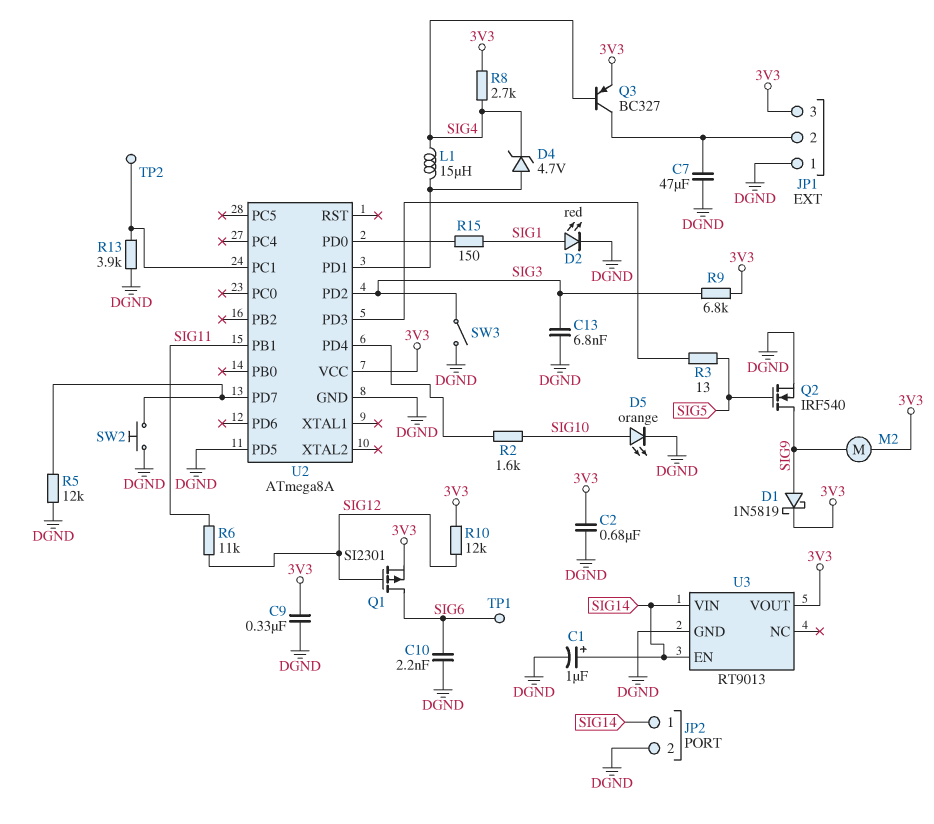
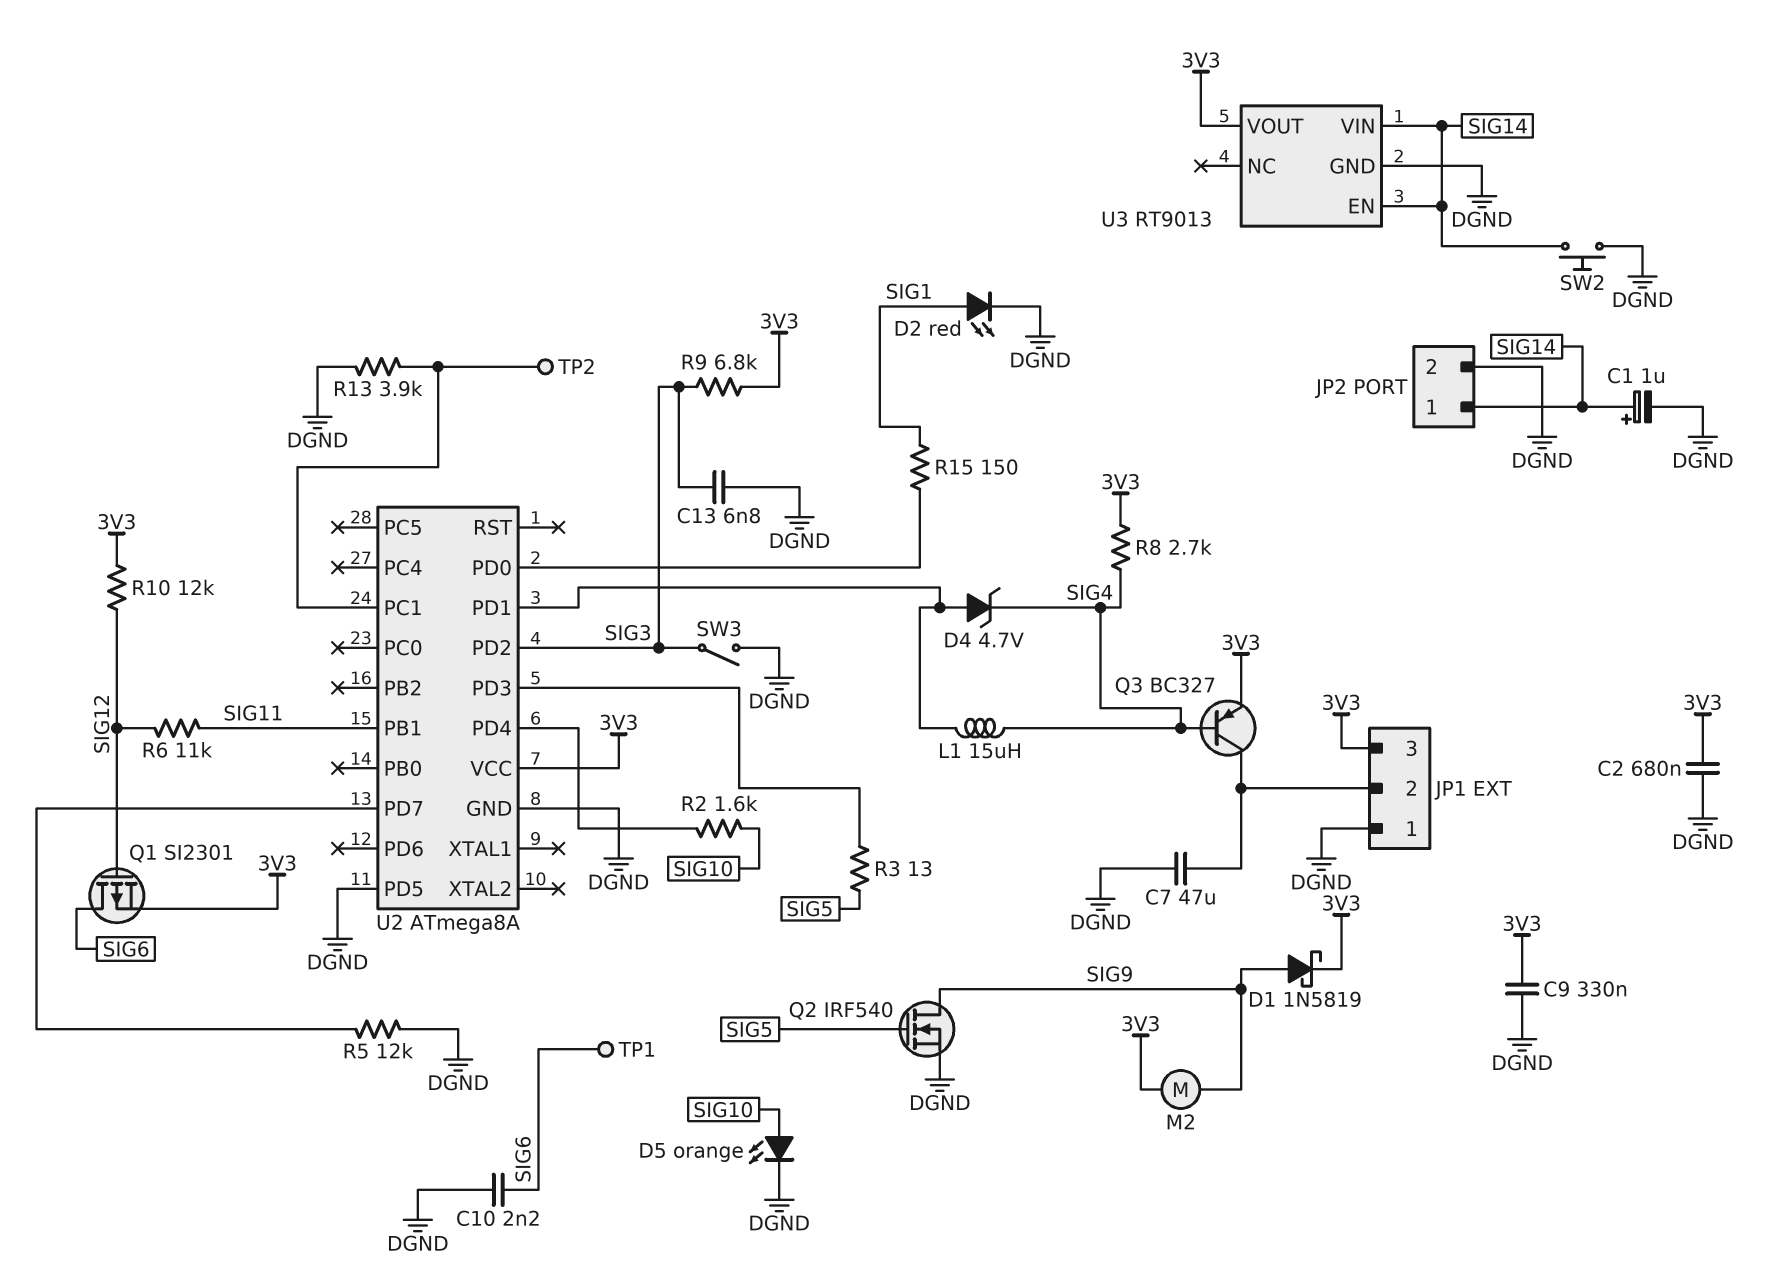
SW2: button (DGND, U2/PD7) -> button (DGND, SIG14)

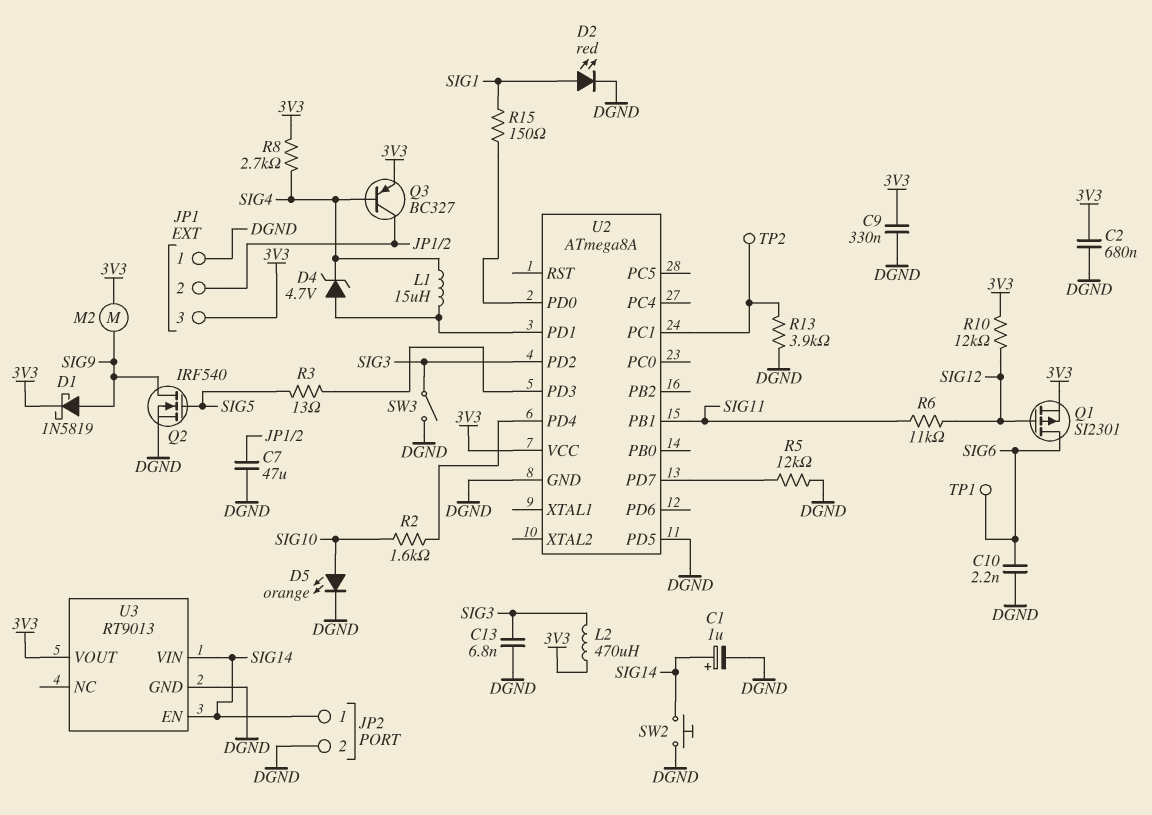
L2: none -> 470uH (3V3, SIG3)
R9: 6.8k (3V3, SIG3) -> none

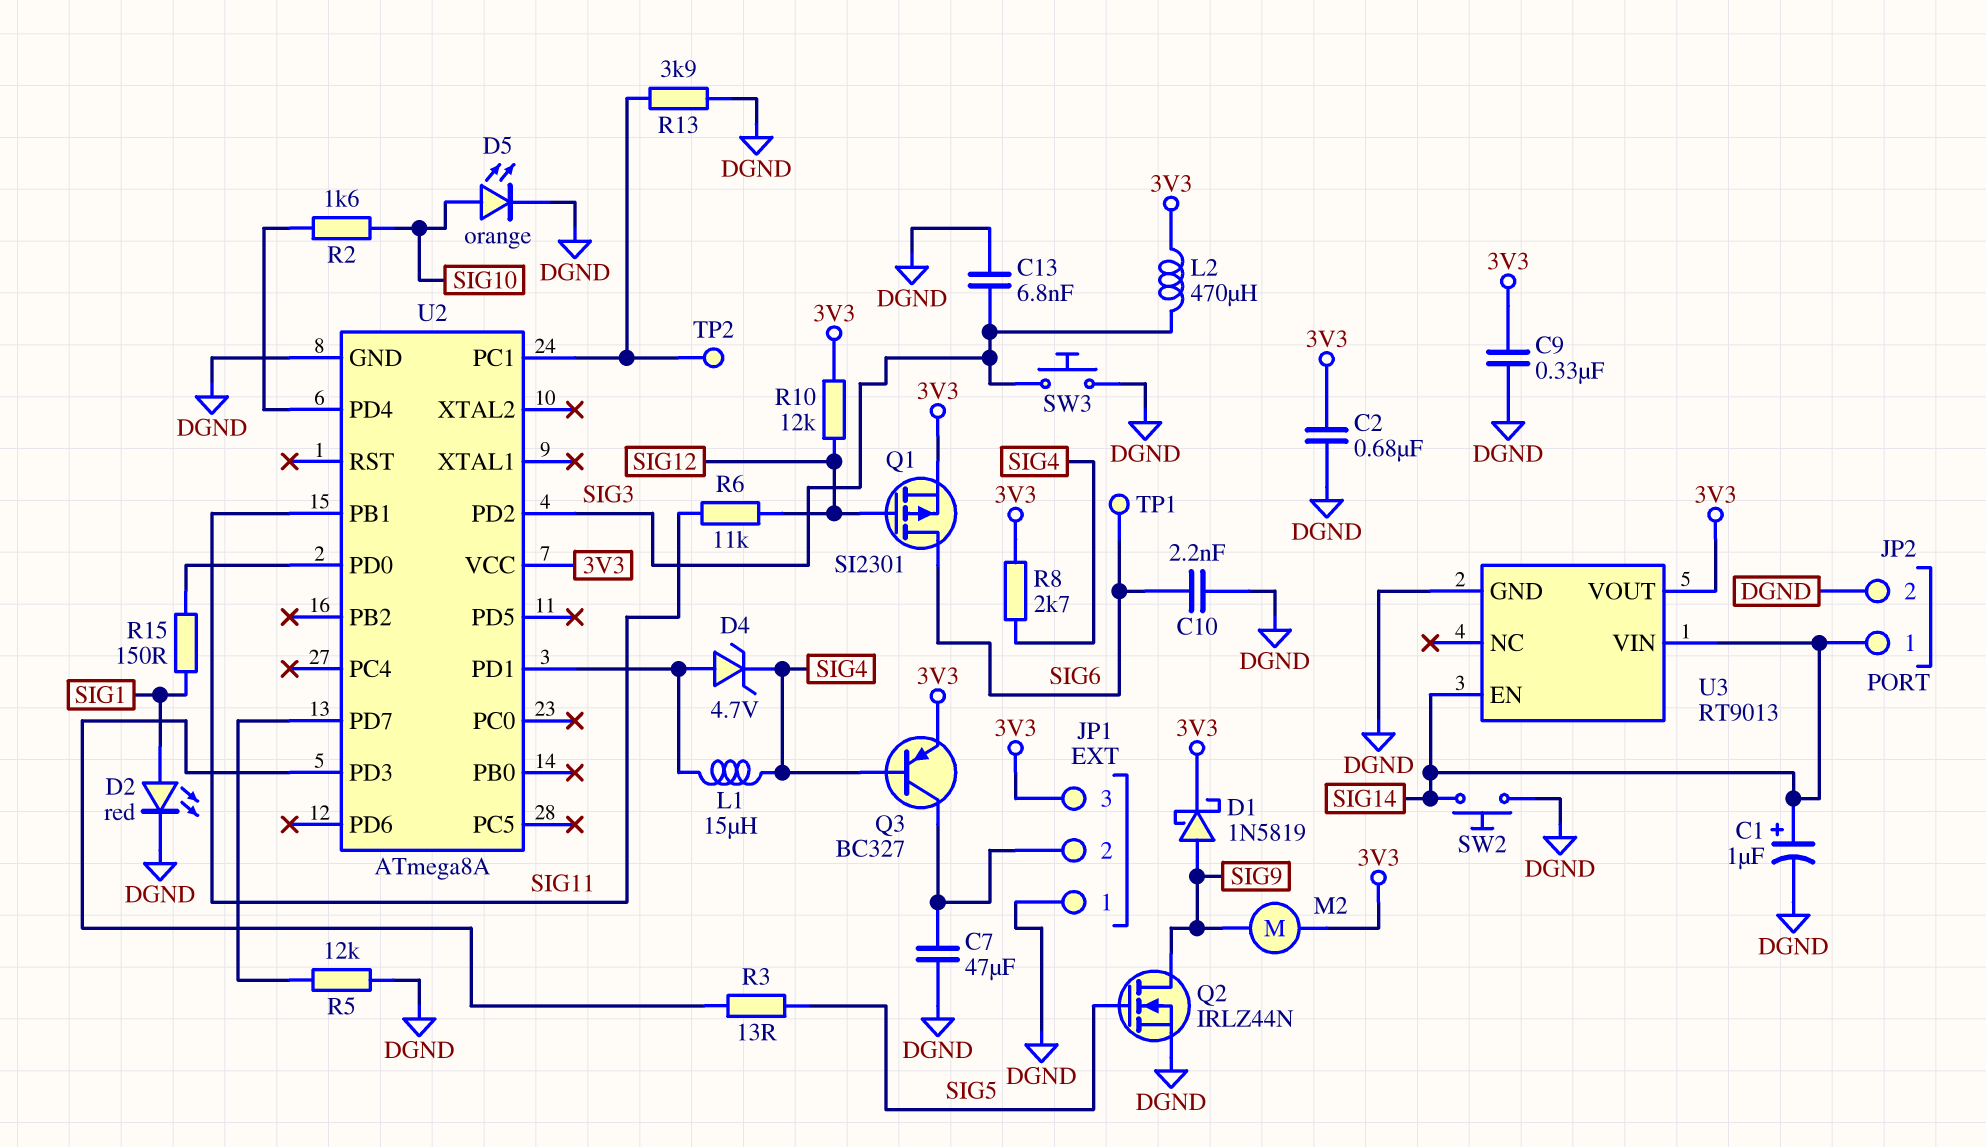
Q2: NMOS IRF540 (G SIG5, D SIG9, S DGND) -> NMOS IRLZ44N (G SIG5, D SIG9, S DGND)
SW3: switch (DGND, SIG3) -> button (DGND, SIG3)
U2 pin PD5: DGND -> none

